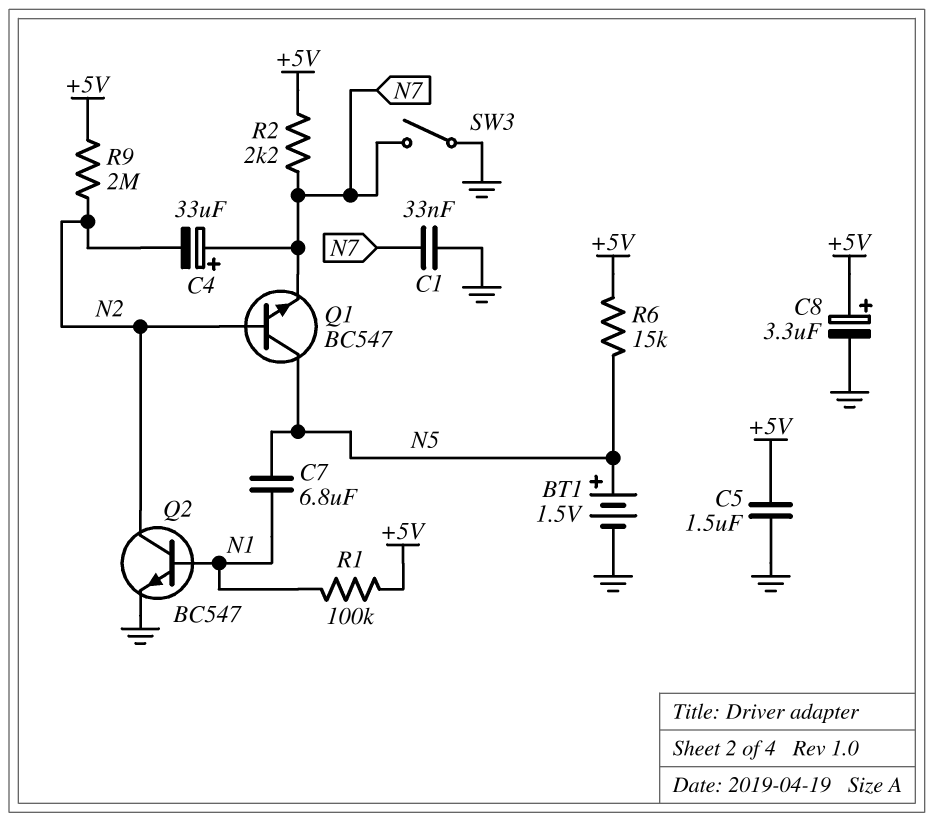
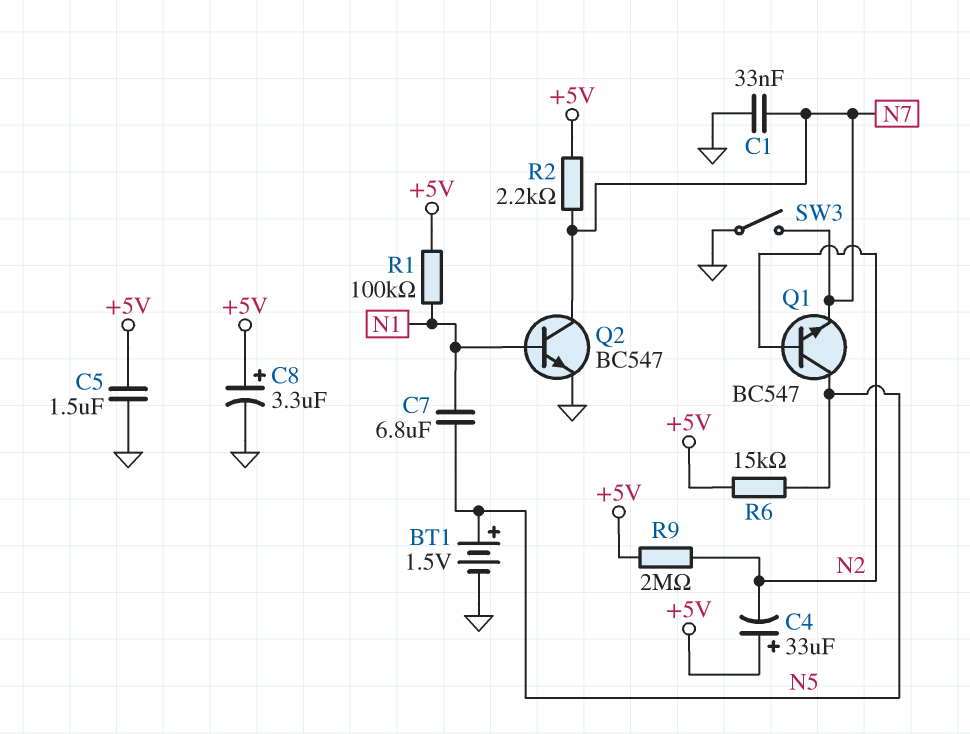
C4: 33uF (plus N7, minus N2) -> 33uF (plus +5V, minus N2)
Q2: NPN BC547 (B N1, C N2, E GND) -> NPN BC547 (B N1, C N7, E GND)

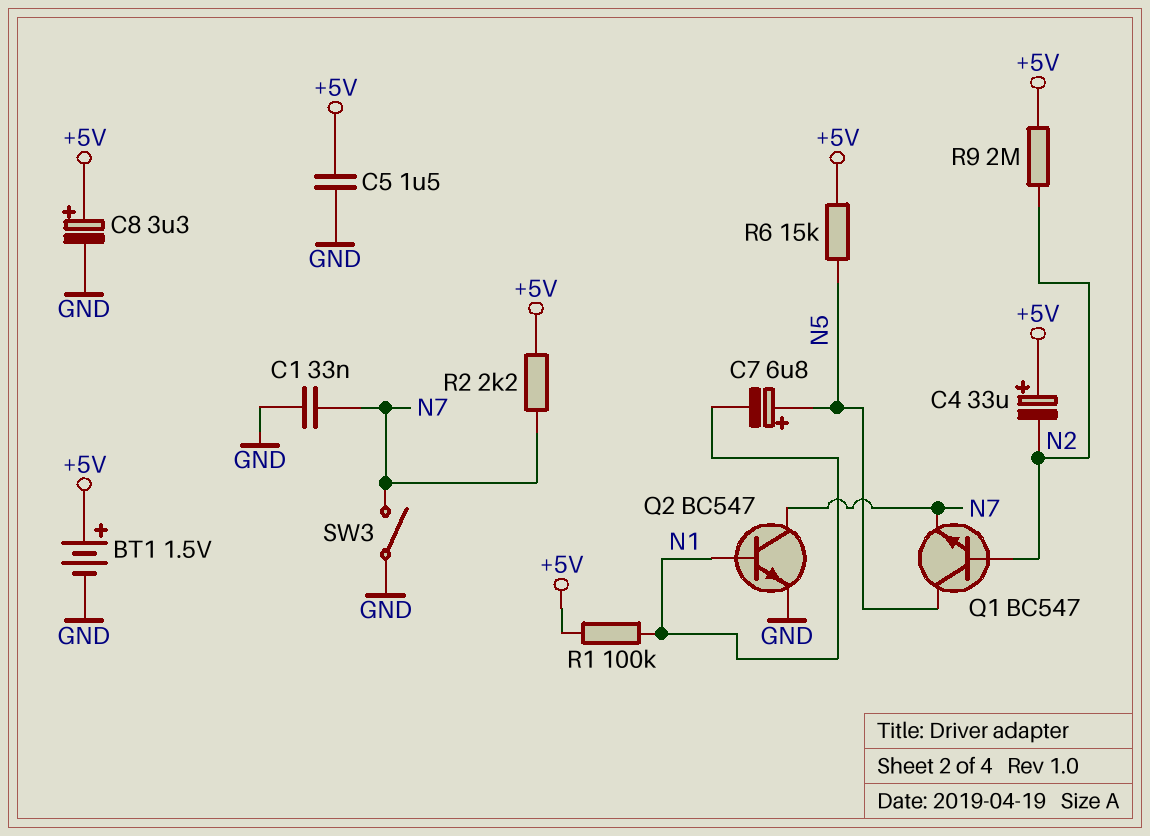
BT1: 1.5V (plus N5, minus GND) -> 1.5V (plus +5V, minus GND)
C7: 6.8uF (N1, N5) -> 6.8uF (plus N5, minus N1)

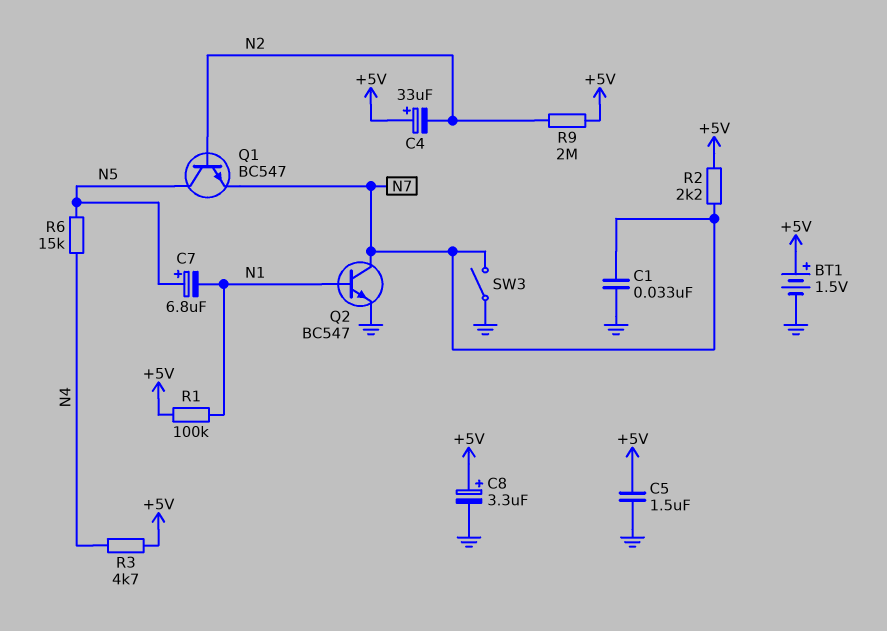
R3: none -> 4.7k (+5V, N4)
R6: 15k (+5V, N5) -> 15k (N4, N5)

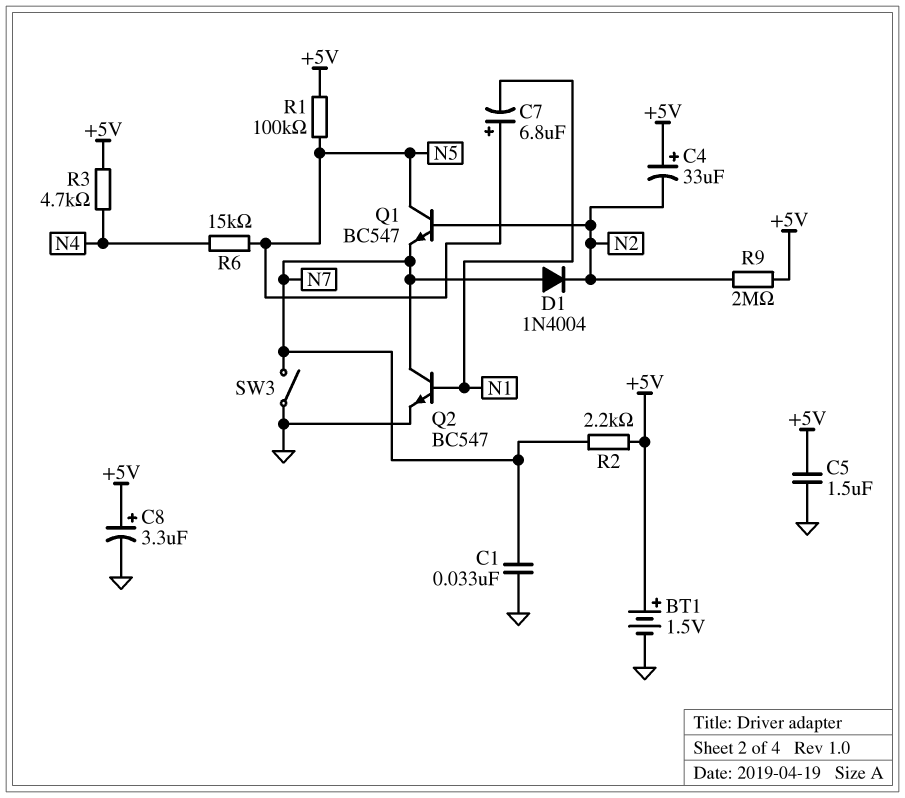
D1: none -> diode 1N4004 (A N7, K N2)
R1: 100k (+5V, N1) -> 100k (+5V, N5)

